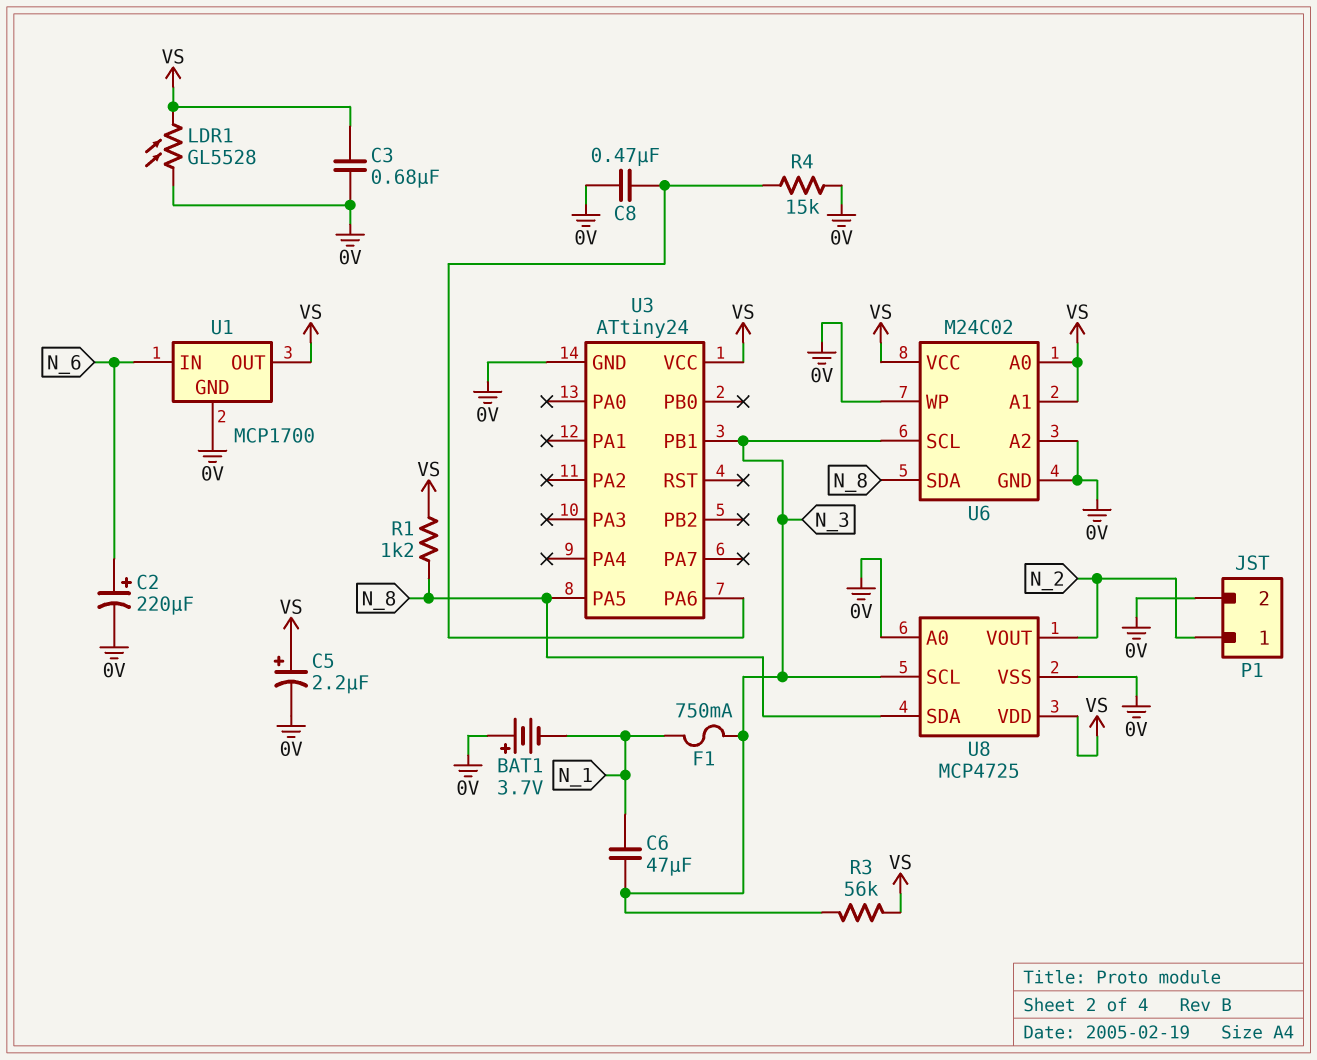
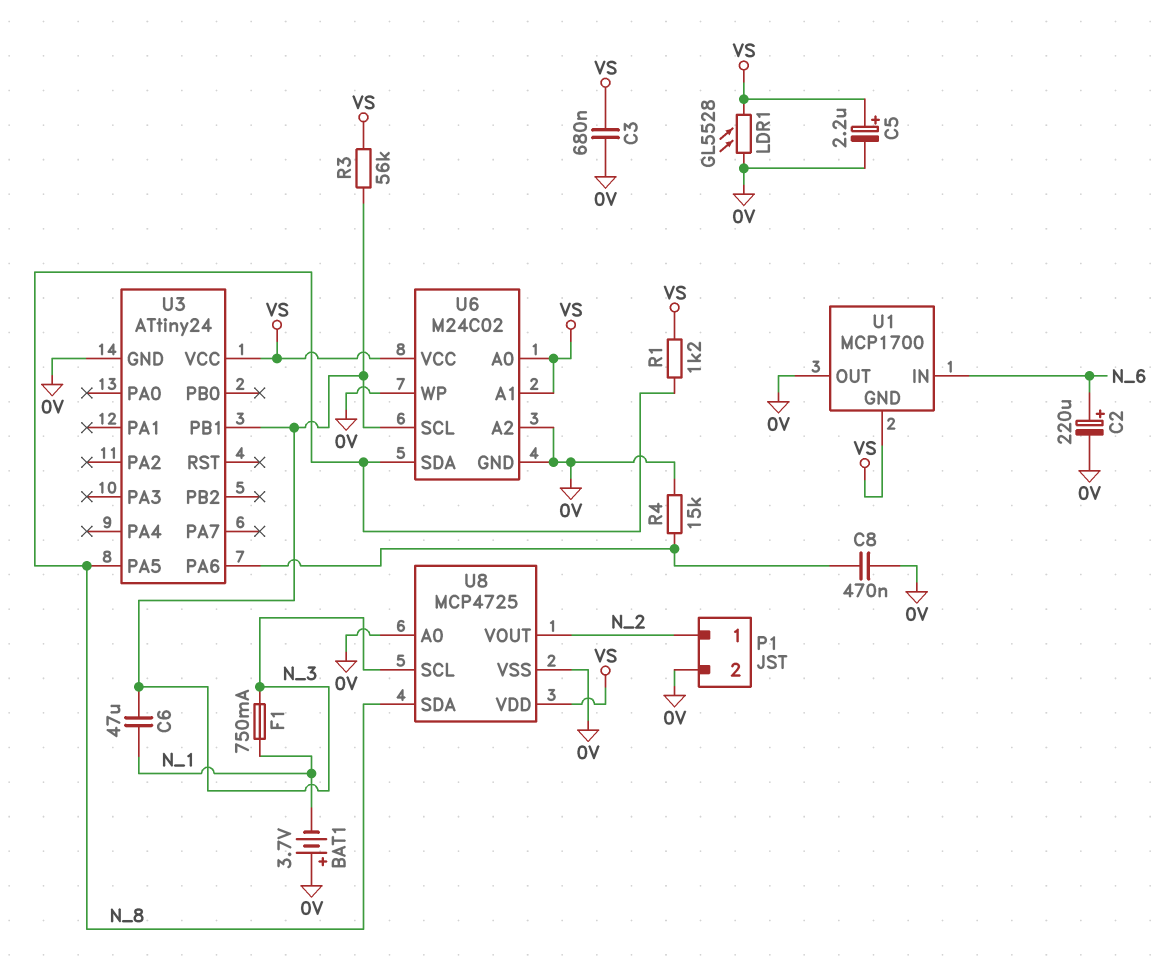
U1 pin GND: 0V -> VS
U1 pin OUT: VS -> 0V

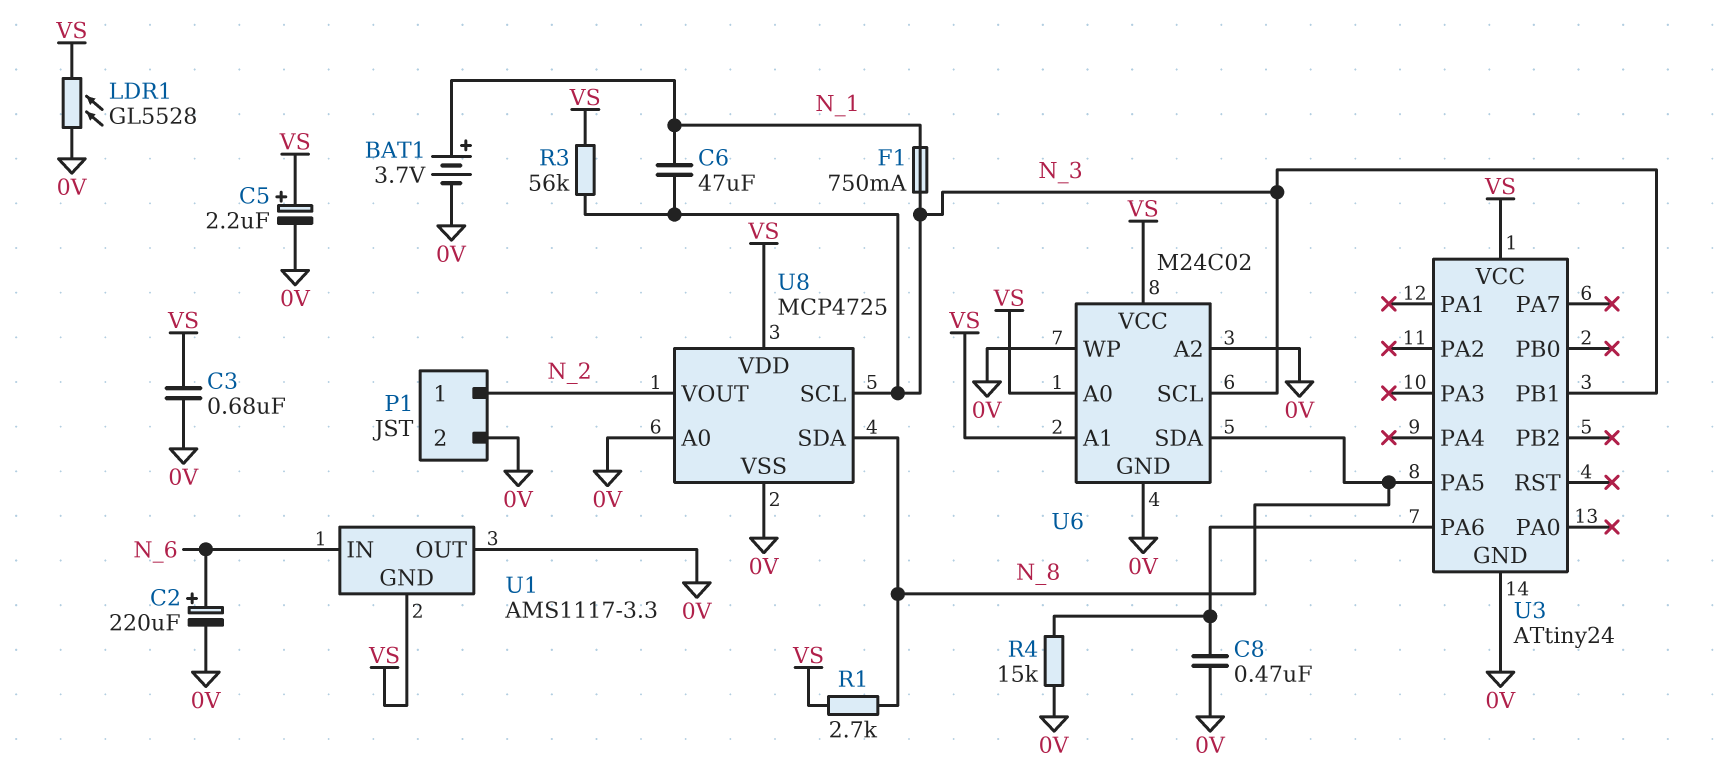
BAT1: 3.7V (plus 0V, minus N_1) -> 3.7V (plus N_1, minus 0V)
R1: 1.2k (N_8, VS) -> 2.7k (N_8, VS)
U1: MCP1700 -> AMS1117-3.3

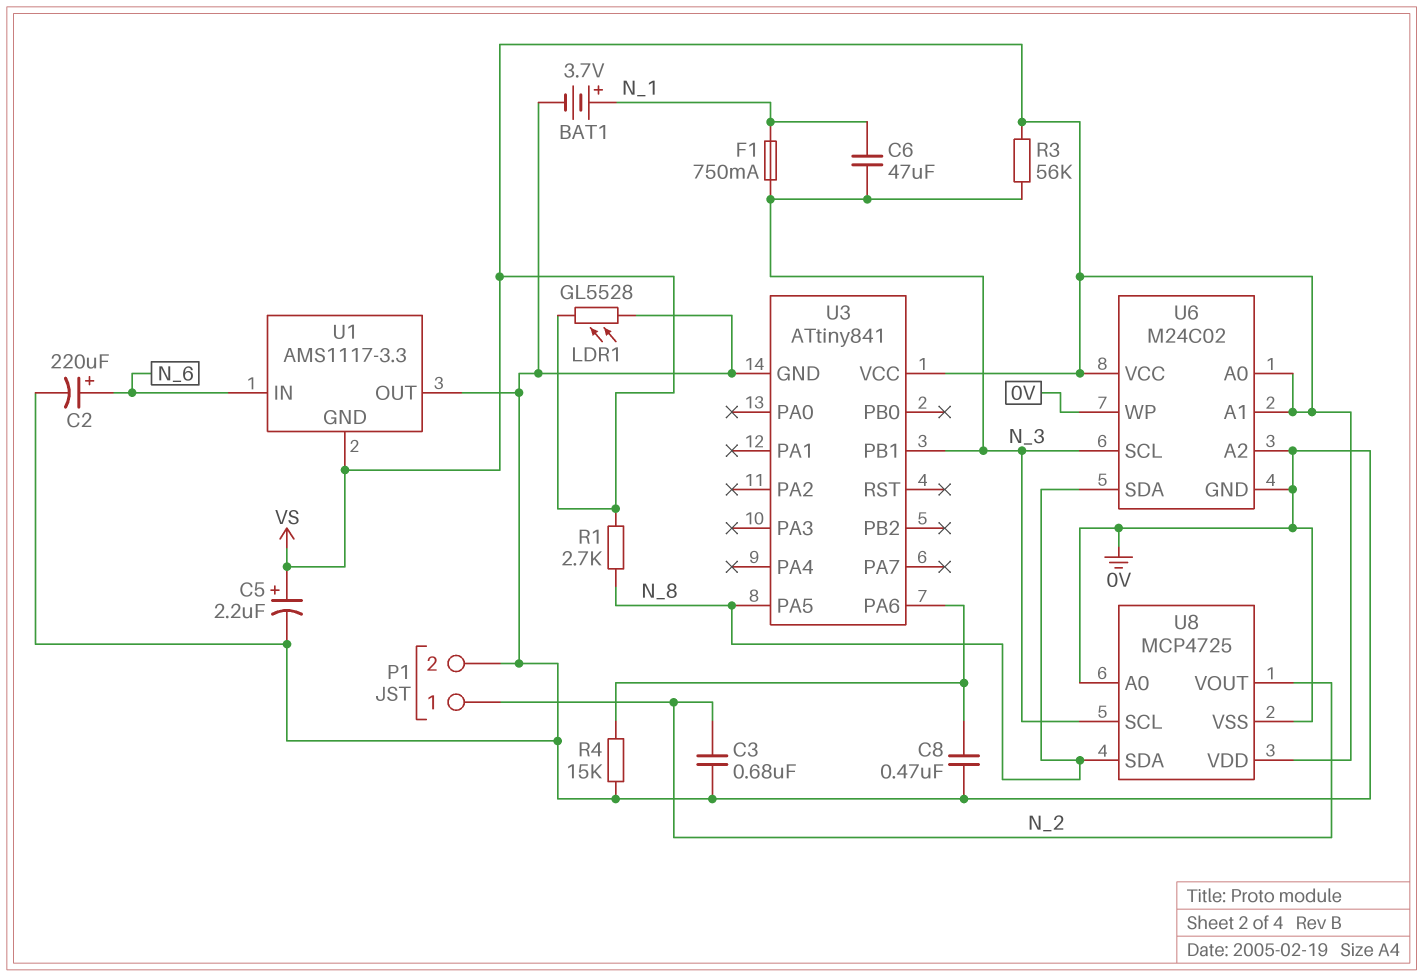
C3: 680nF (0V, VS) -> 680nF (0V, N_2)
U3: ATtiny24 -> ATtiny841

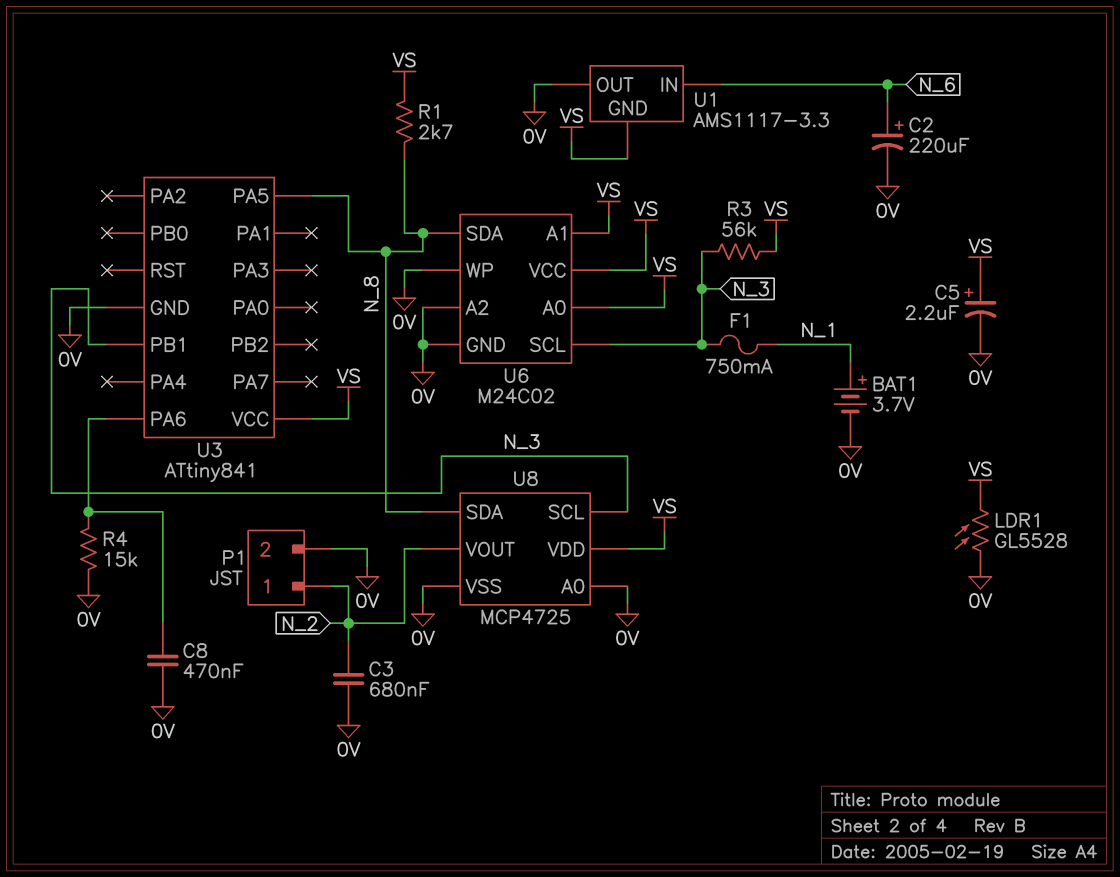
C6: 47uF (N_1, N_3) -> none

